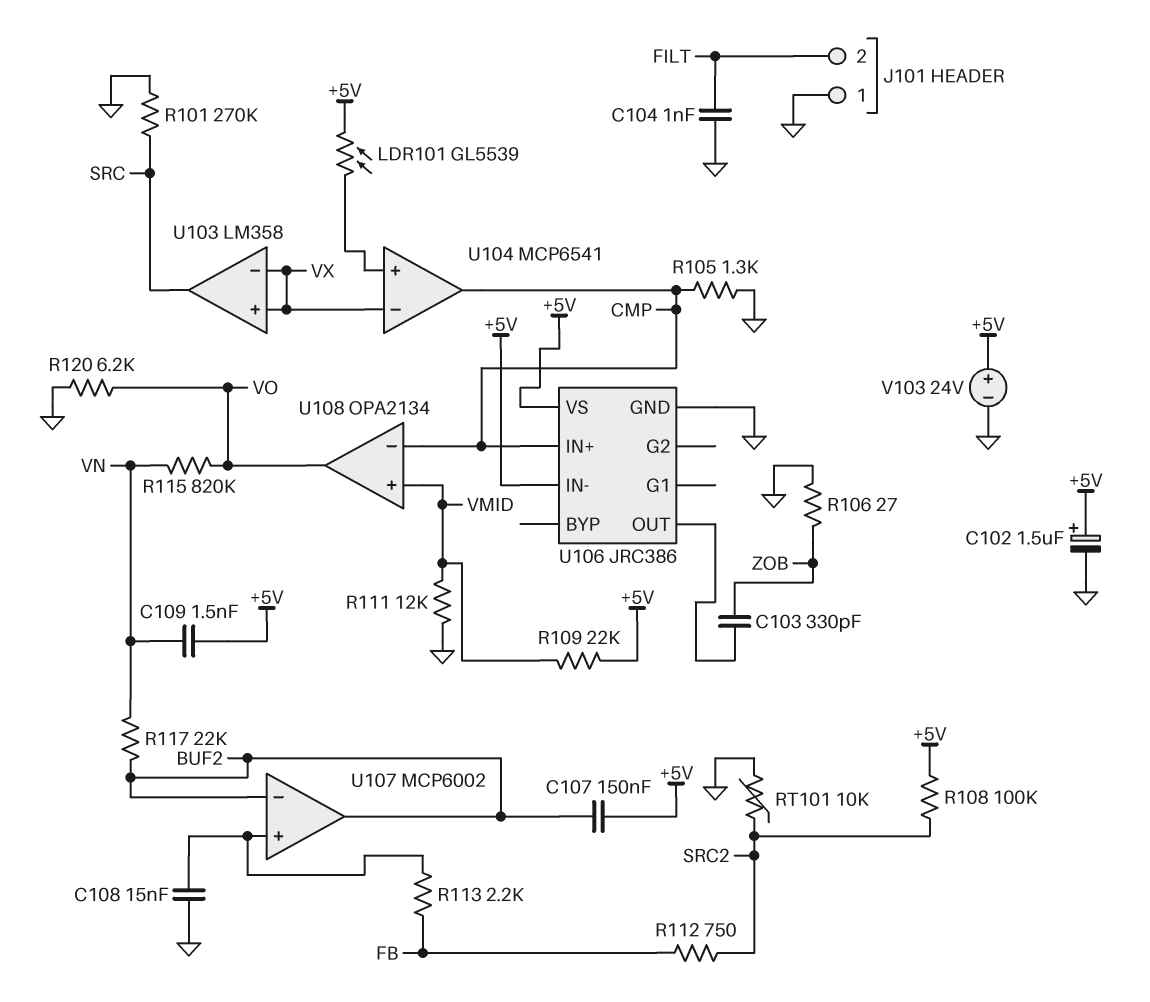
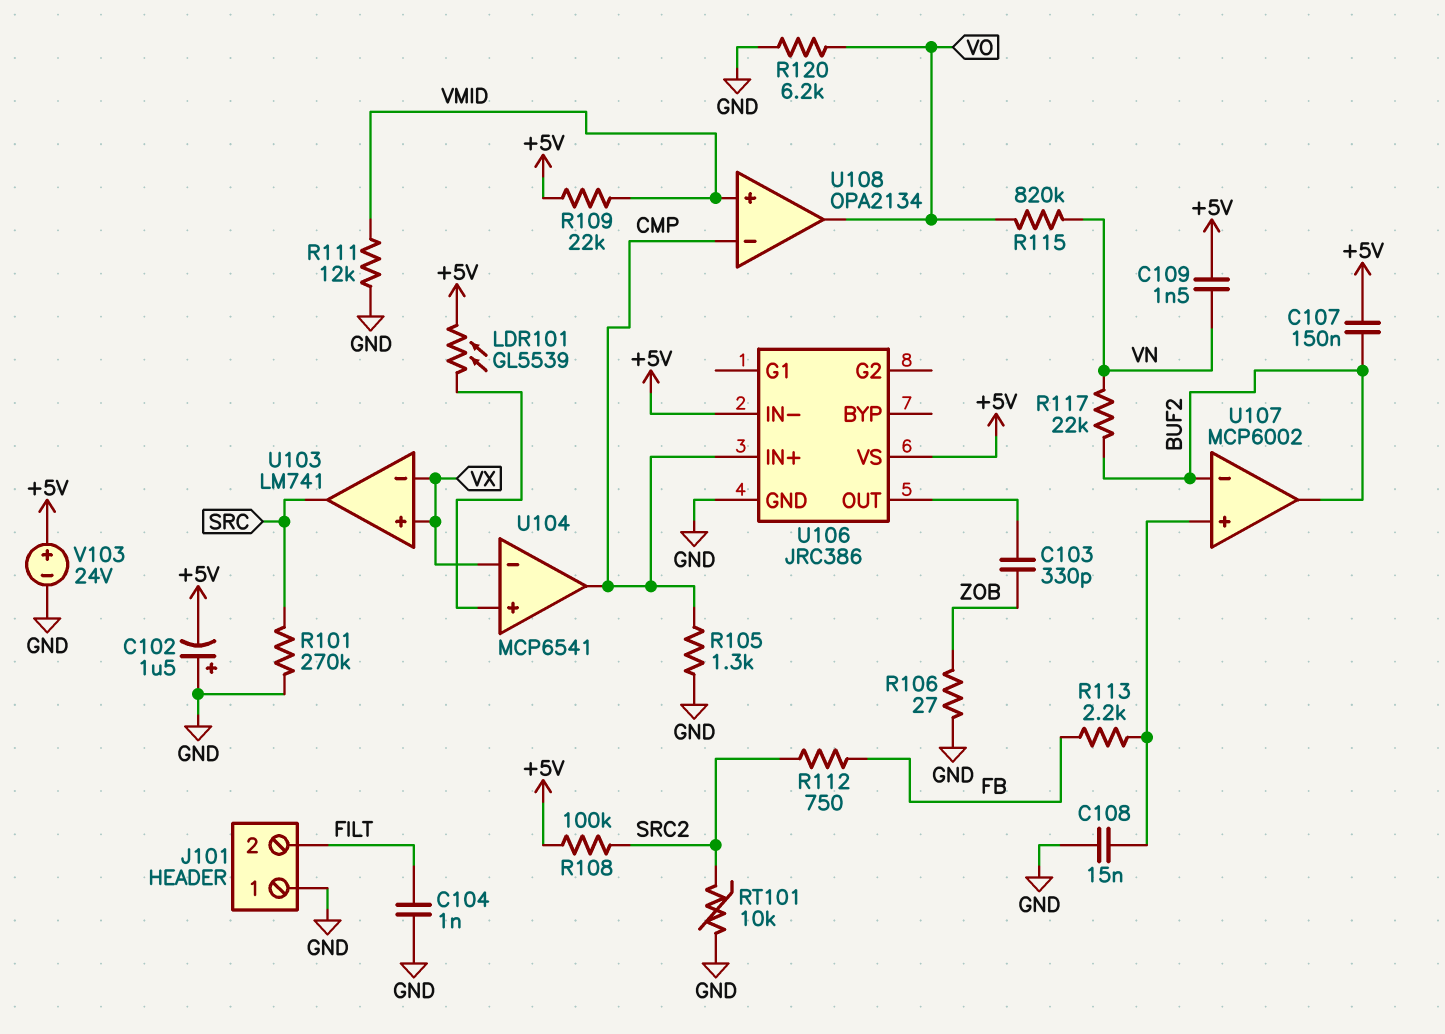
C102: 1.5uF (plus +5V, minus GND) -> 1.5uF (plus GND, minus +5V)
U103: LM358 -> LM741

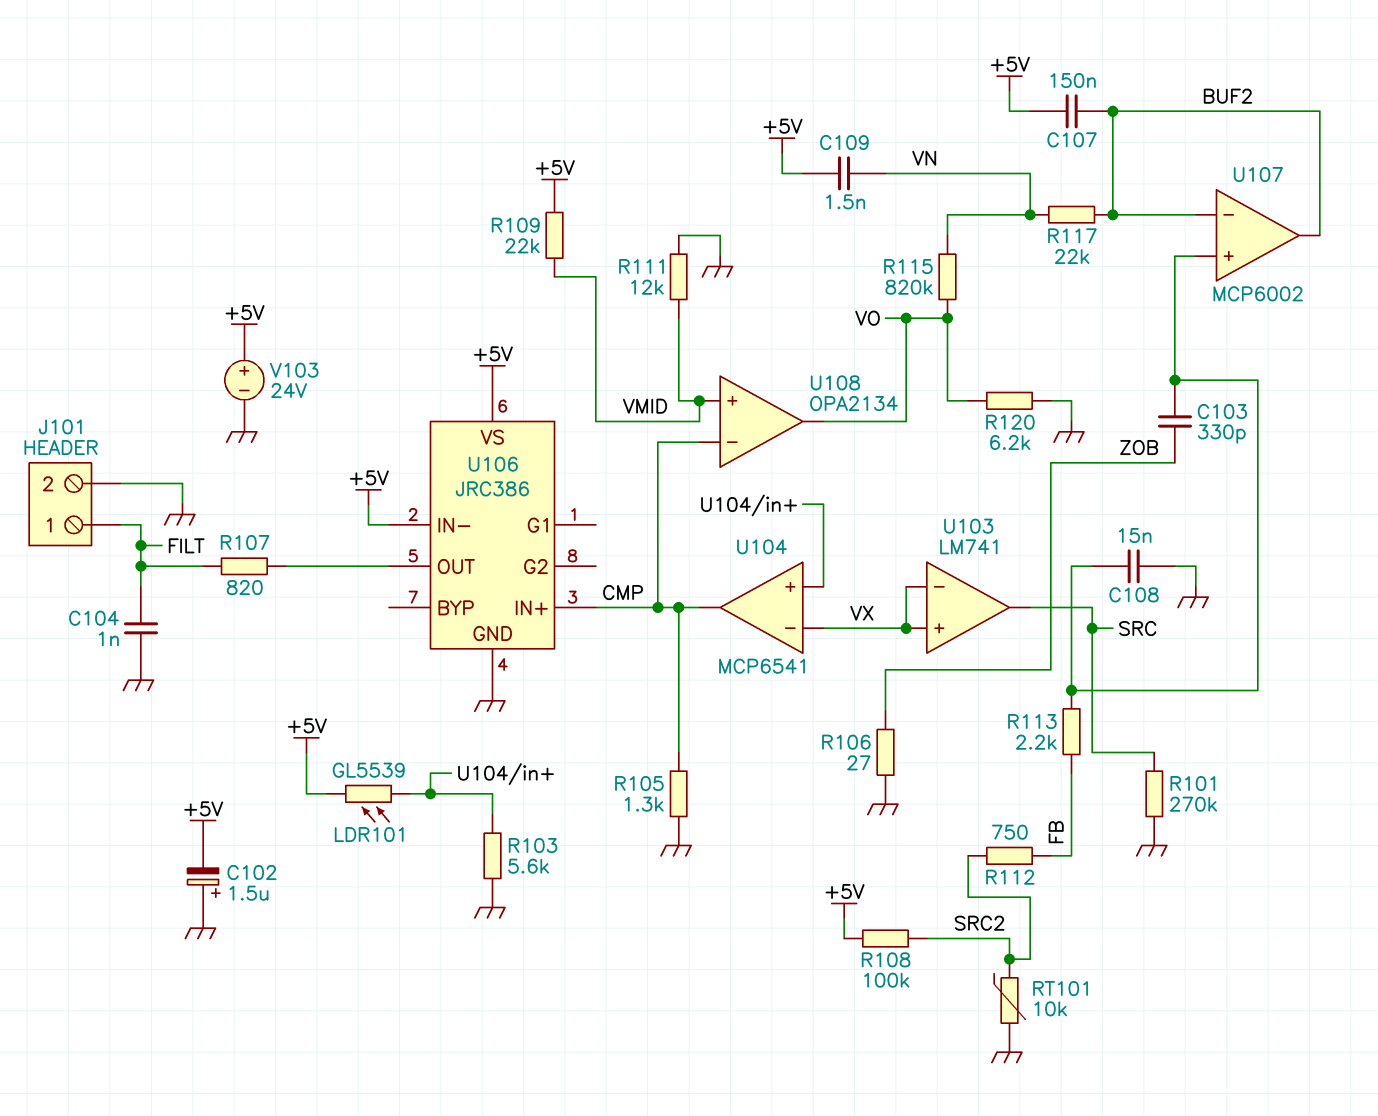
C103: 330pF (U106/OUT, ZOB) -> 330pF (U107/in+, ZOB)
J101 pin 1: GND -> FILT
J101 pin 2: FILT -> GND
R103: none -> 5.6k (GND, U104/in+)
R107: none -> 820 (FILT, U106/OUT)

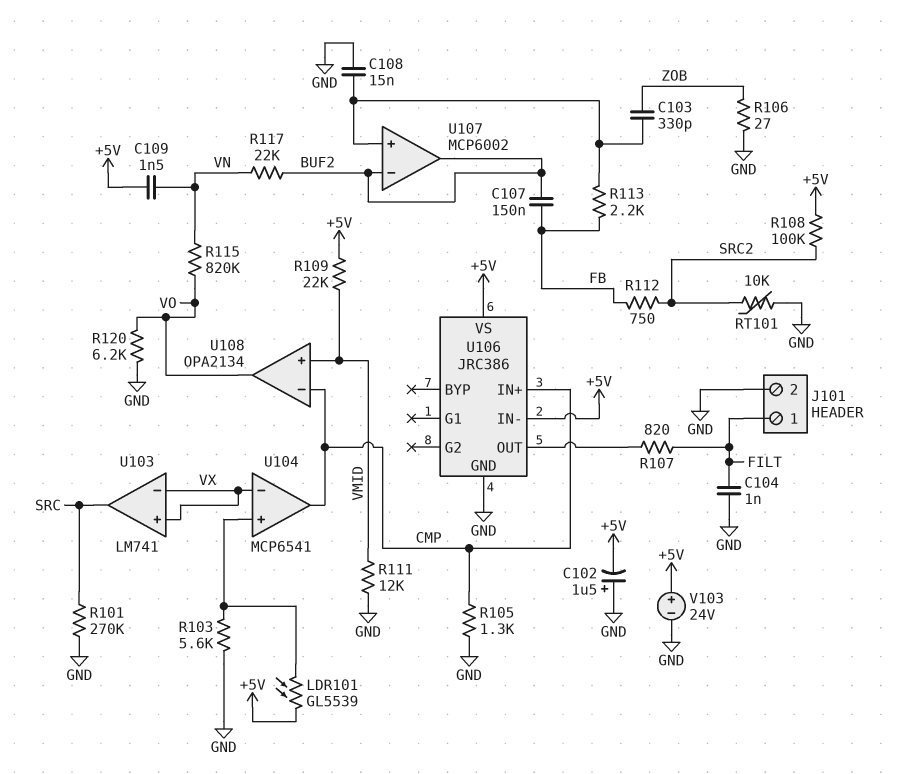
C107: 150nF (+5V, BUF2) -> 150nF (BUF2, FB)

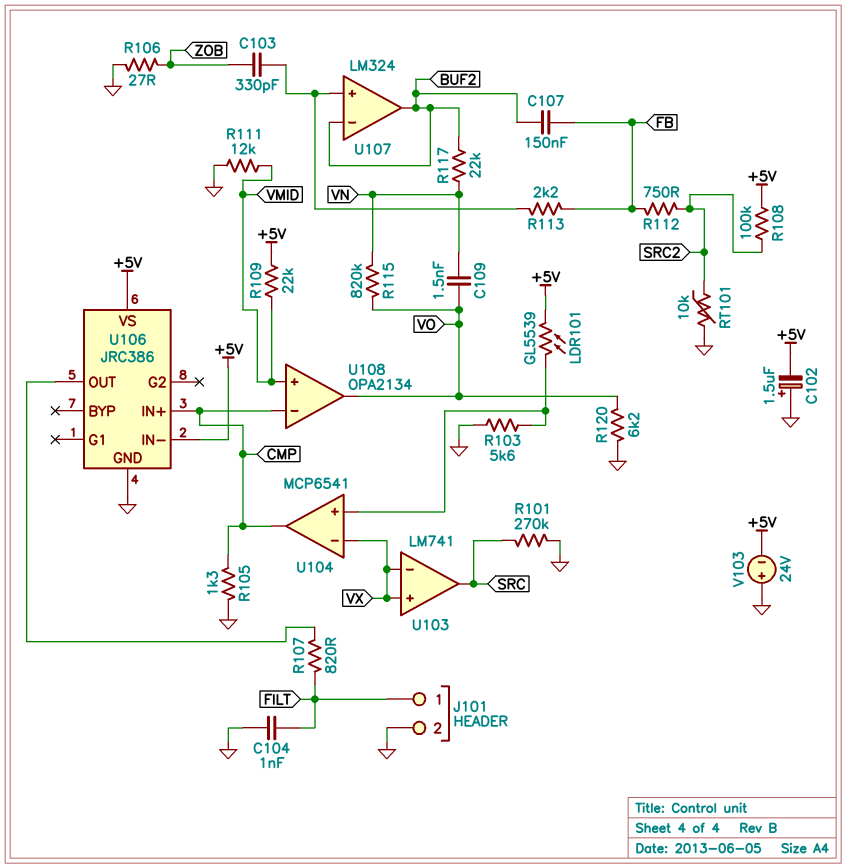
C108: 15nF (GND, U107/in+) -> none
C109: 1.5nF (+5V, VN) -> 1.5nF (VN, VO)
U107: MCP6002 -> LM324
V103: 24V (plus +5V, minus GND) -> 24V (plus GND, minus +5V)

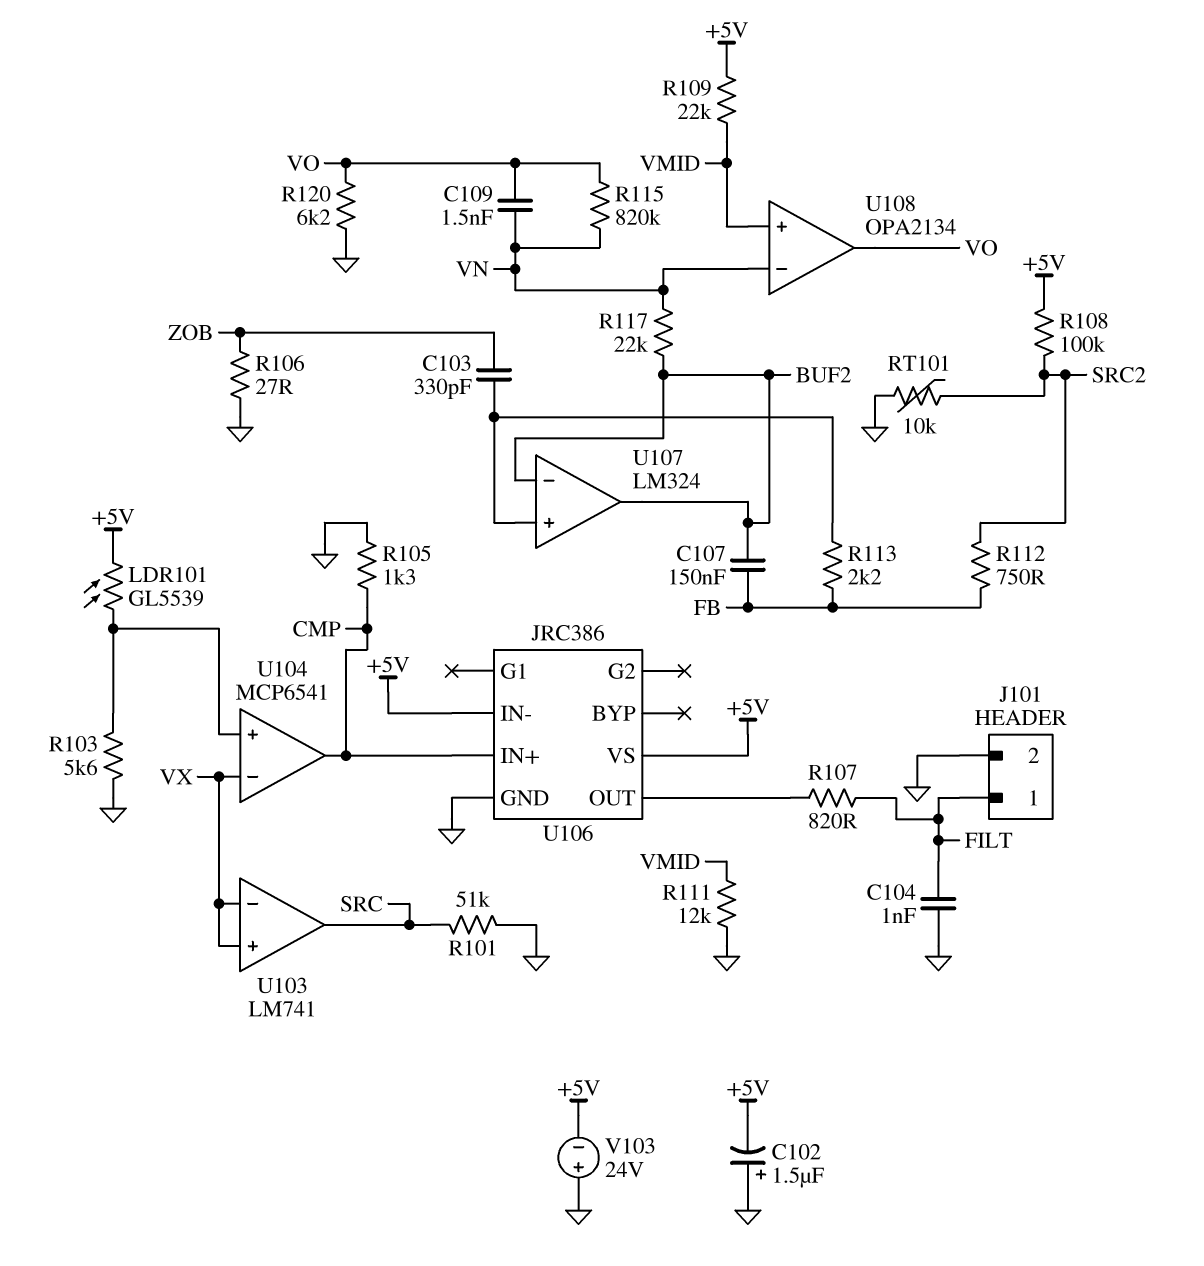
R101: 270k (GND, SRC) -> 51k (GND, SRC)
U108 pin in-: CMP -> VN

